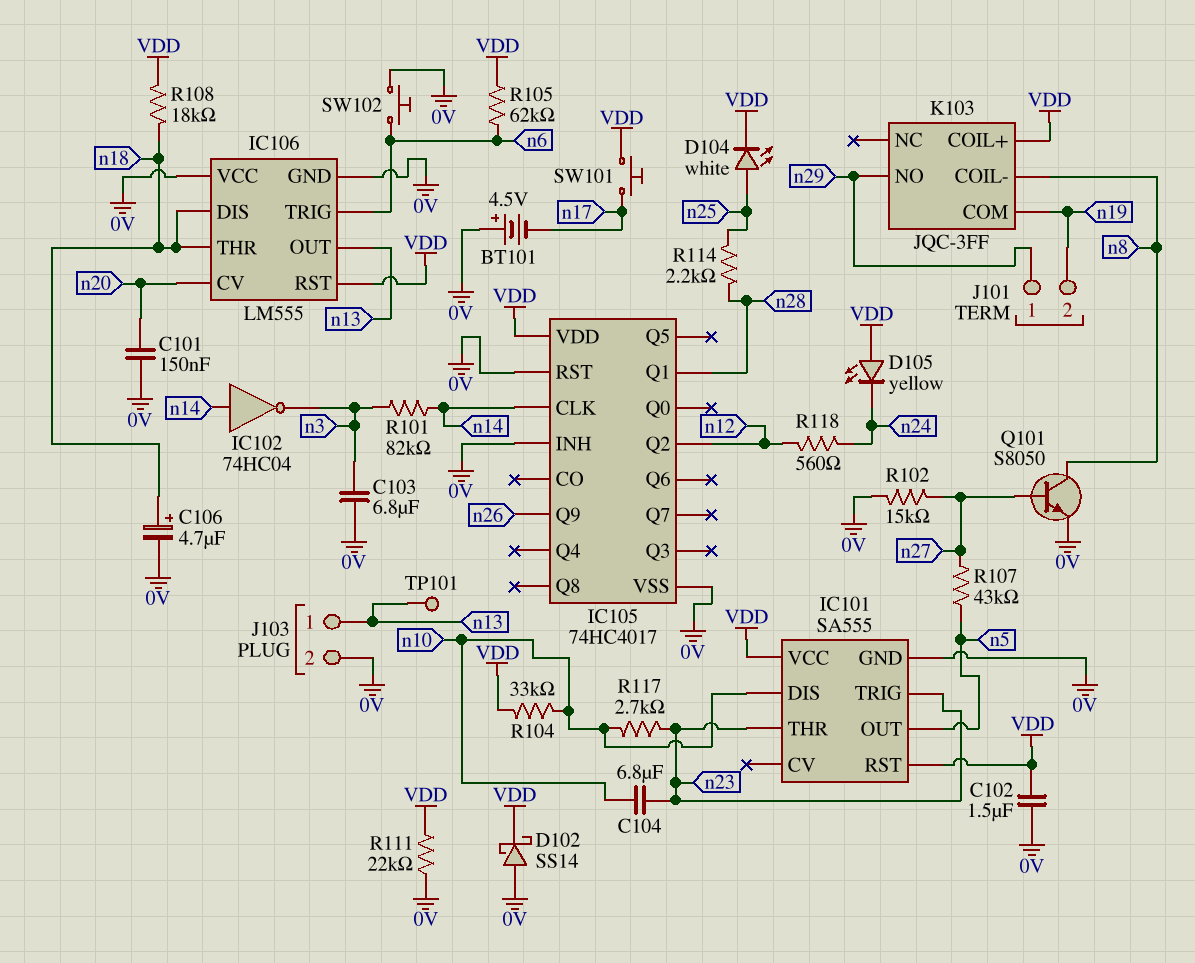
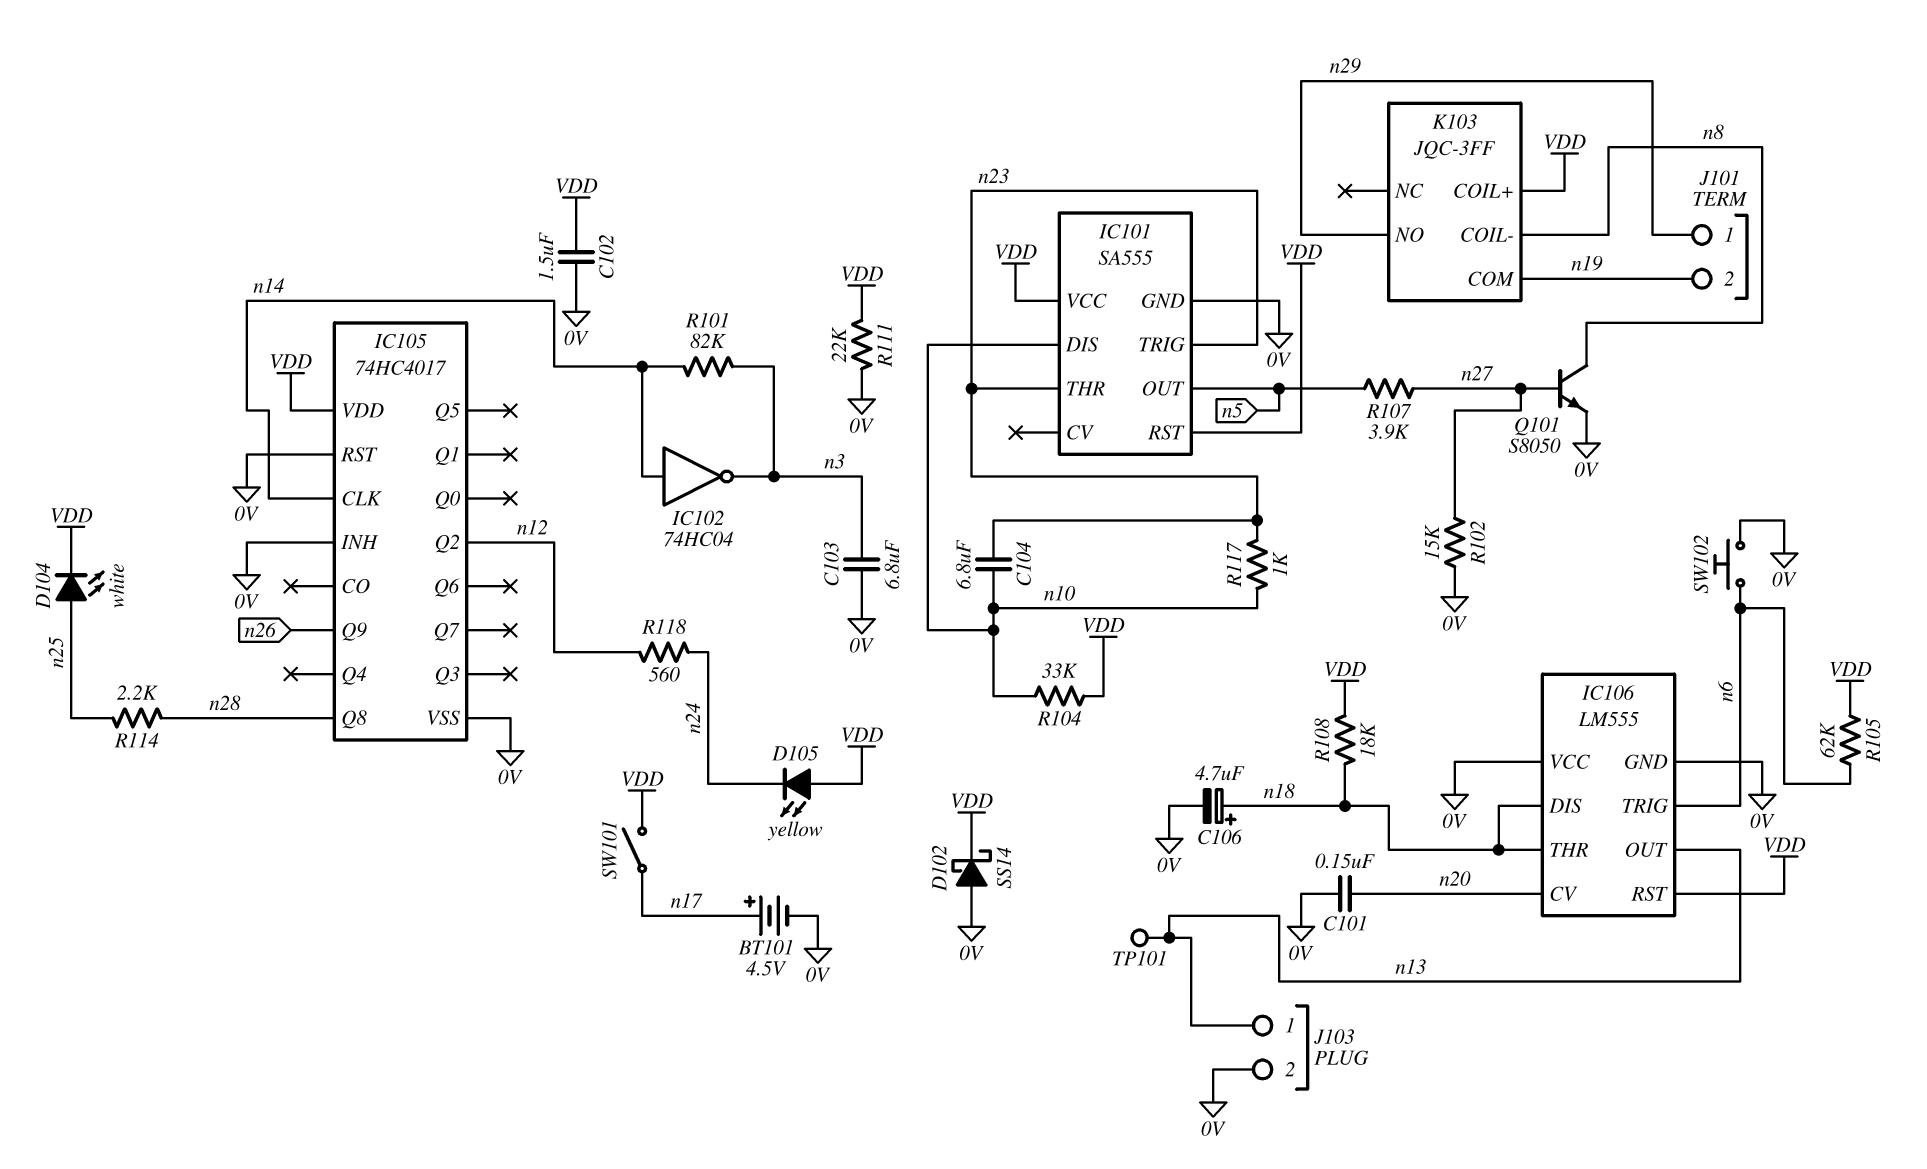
BT101: 4.5V (plus 0V, minus n17) -> 4.5V (plus n17, minus 0V)
IC105 pin Q1: n28 -> none
IC105 pin Q8: none -> n28
R107: 43k (n5, n27) -> 3.9k (n5, n27)
R117: 2.7k (n10, n23) -> 1k (n10, n23)
SW101: button (VDD, n17) -> switch (VDD, n17)

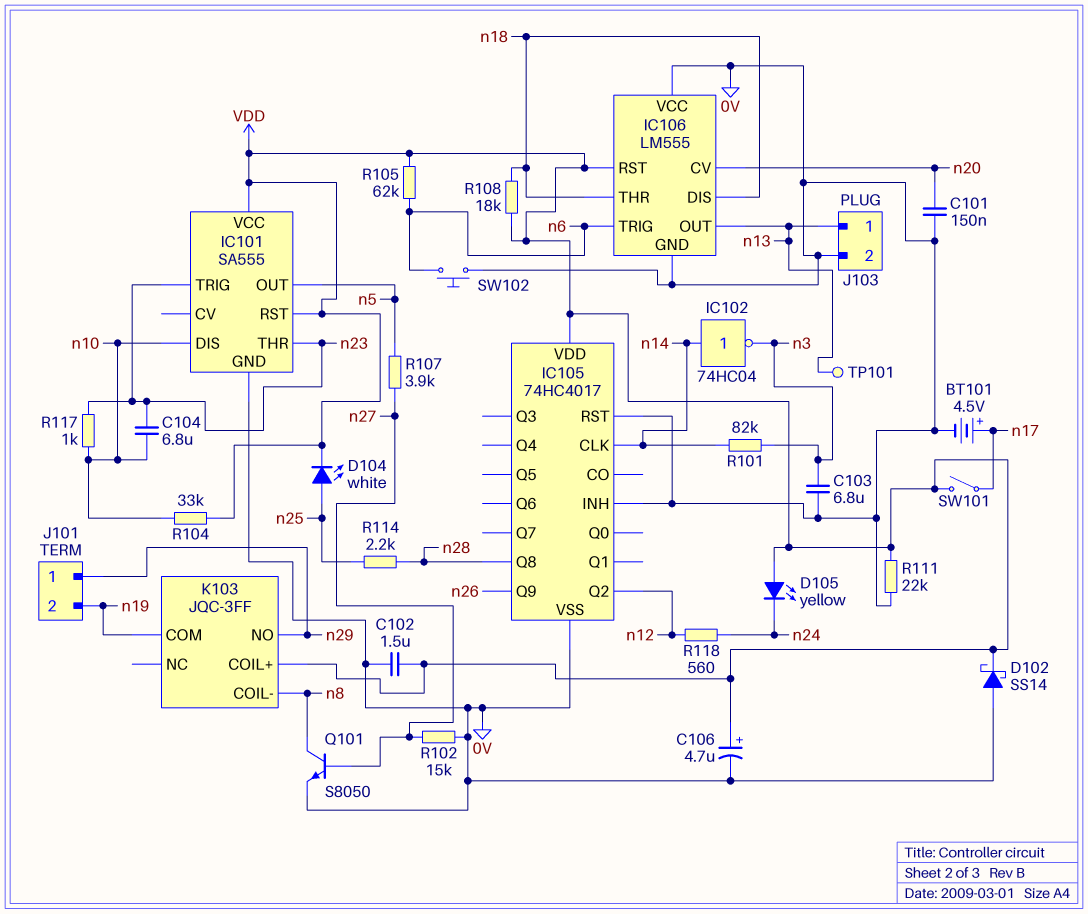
C106: 4.7uF (plus n18, minus 0V) -> 4.7uF (plus VDD, minus 0V)

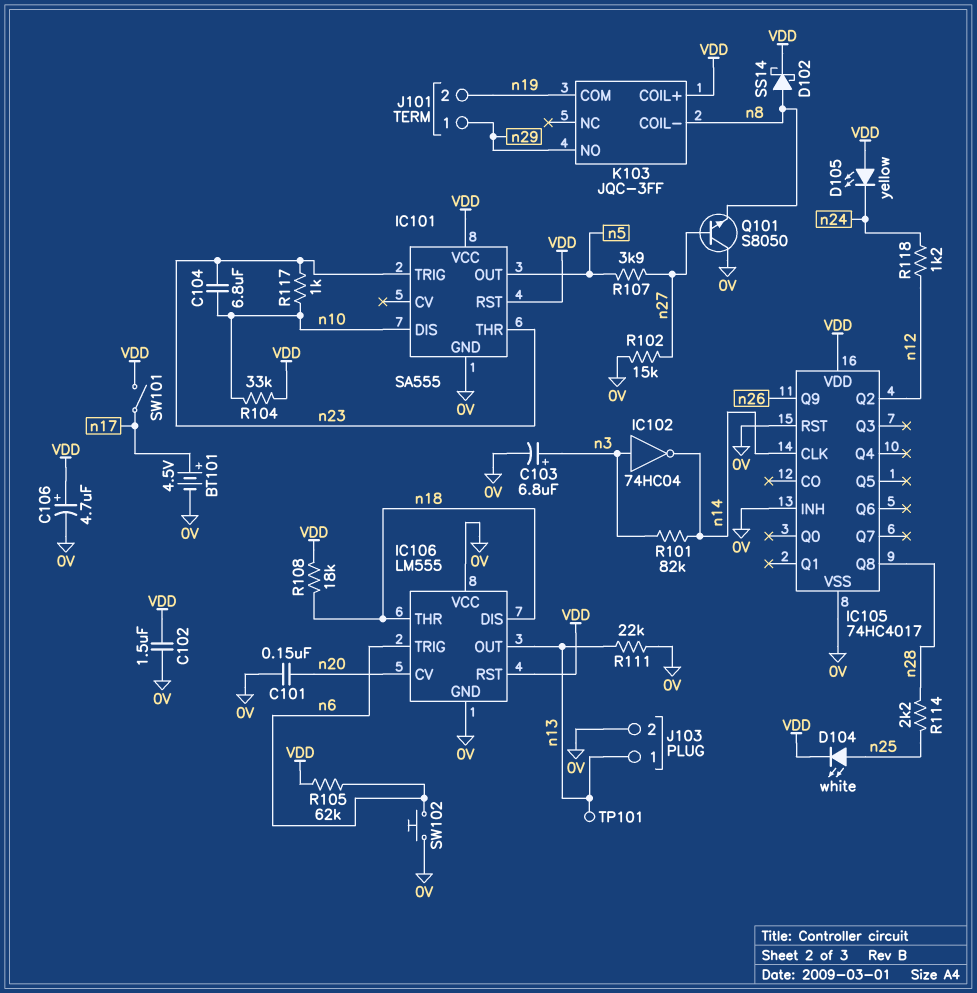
C103: 6.8uF (0V, n3) -> 6.8uF (plus n3, minus 0V)
D102: schottky SS14 (A 0V, K VDD) -> schottky SS14 (A n8, K VDD)
IC102: NOT 74HC04 (in n14, out n3) -> NOT 74HC04 (in n3, out n14)
Q101: NPN S8050 (B n27, C n8, E 0V) -> NPN S8050 (B n27, C 0V, E n8)
R111: 22k (0V, VDD) -> 22k (0V, n13)
R118: 560 (n12, n24) -> 1.2k (n12, n24)

